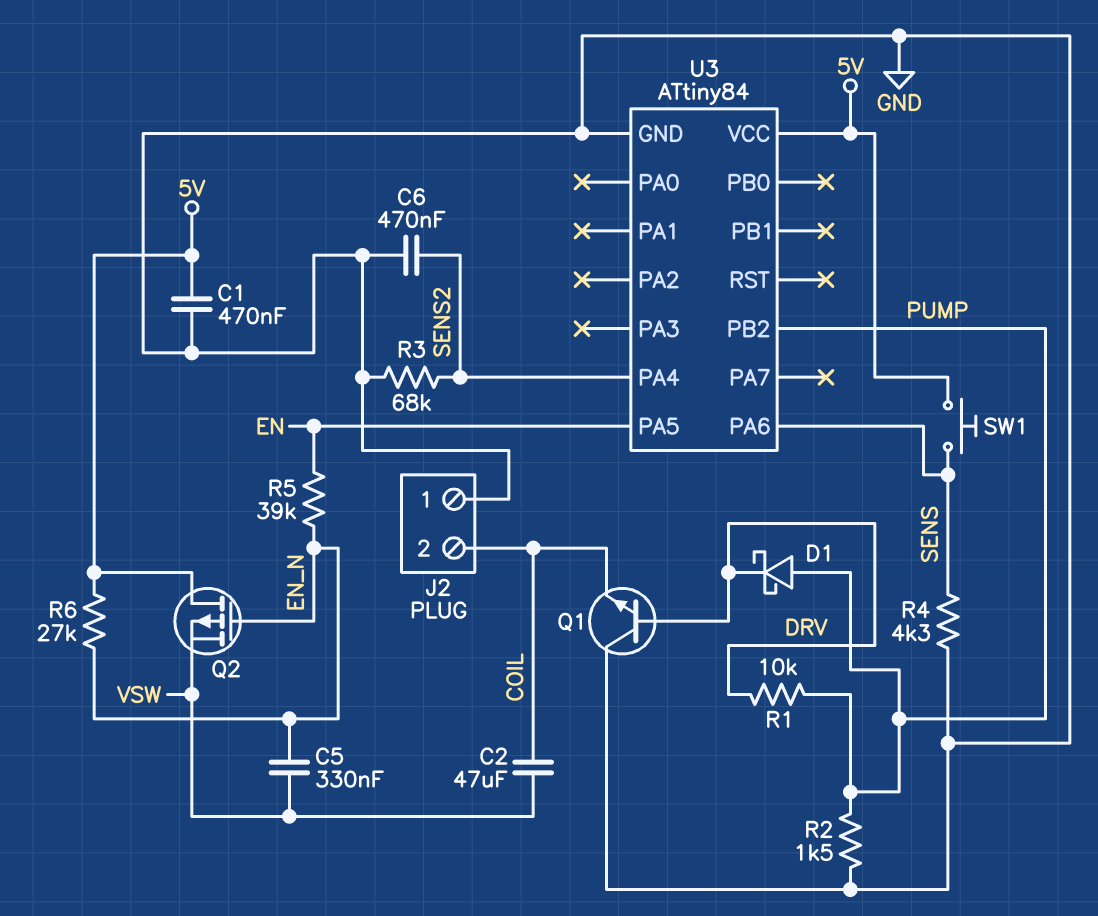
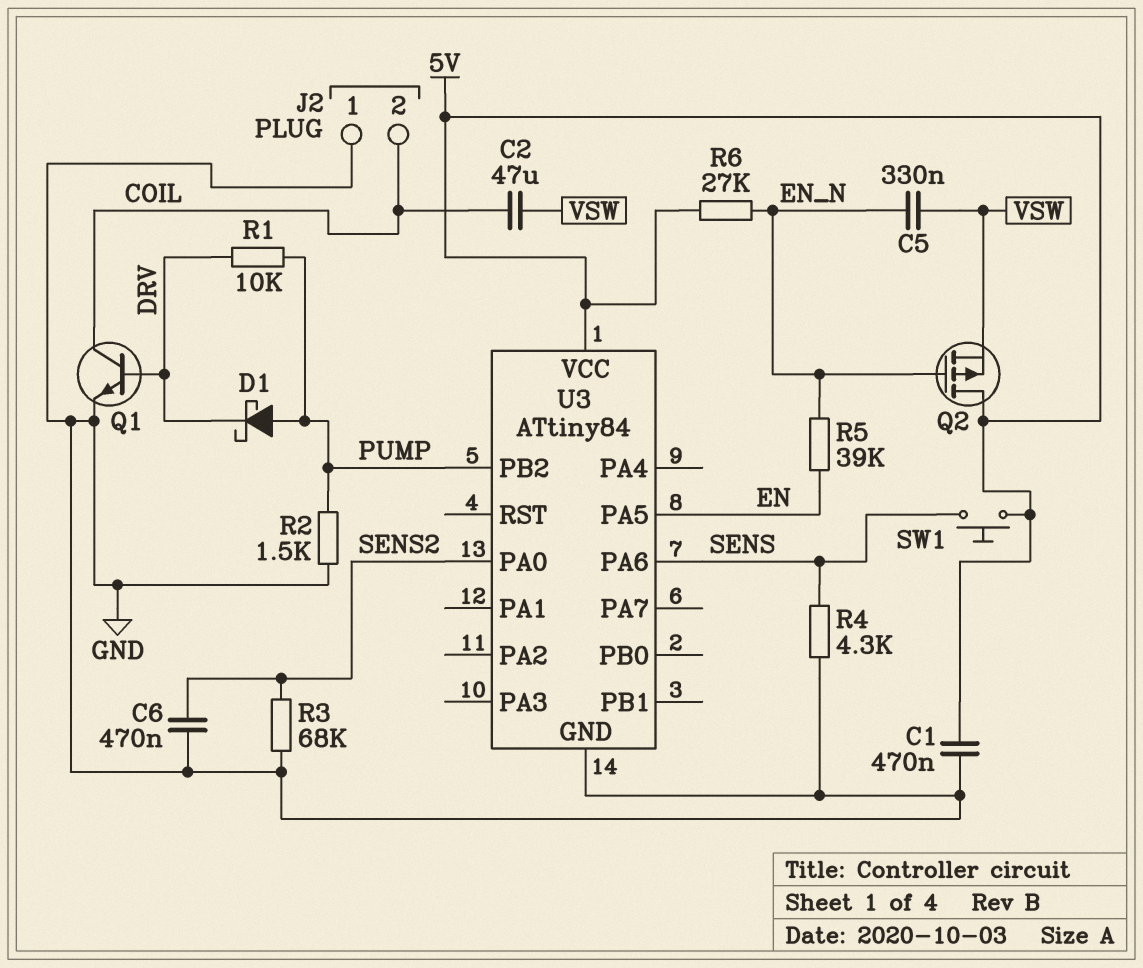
Q1: NPN (B DRV, C GND, E COIL) -> NPN (B DRV, C COIL, E GND)
U3 pin PA0: none -> SENS2
U3 pin PA4: SENS2 -> none

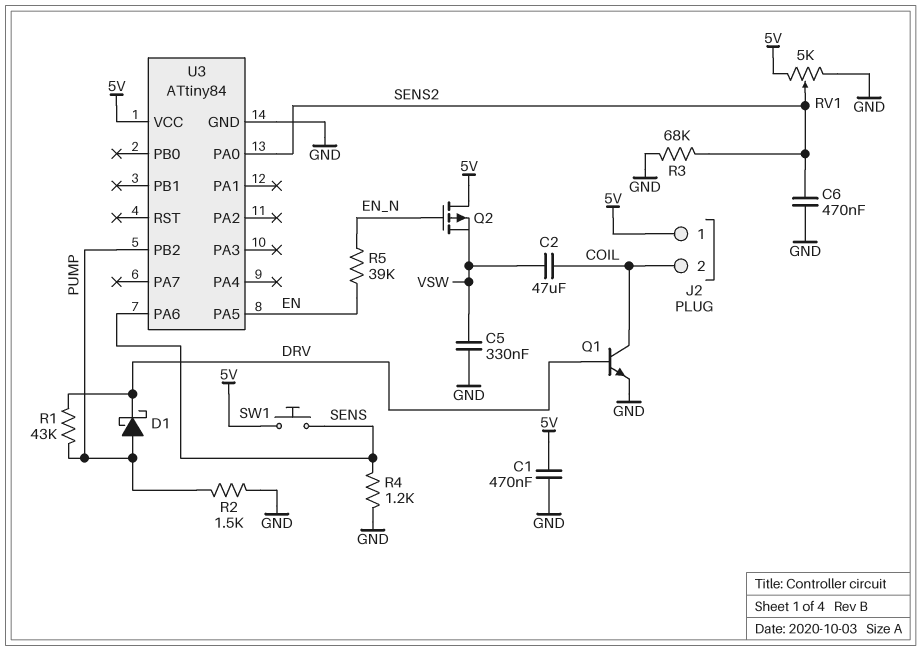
C5: 330nF (EN_N, VSW) -> 330nF (GND, VSW)
J2 pin 1: GND -> 5V
R1: 10k (DRV, PUMP) -> 43k (DRV, PUMP)
R4: 4.3k (GND, SENS) -> 1.2k (GND, SENS)
R6: 27k (5V, EN_N) -> none
RV1: none -> 5k (5V, GND, wiper SENS2)

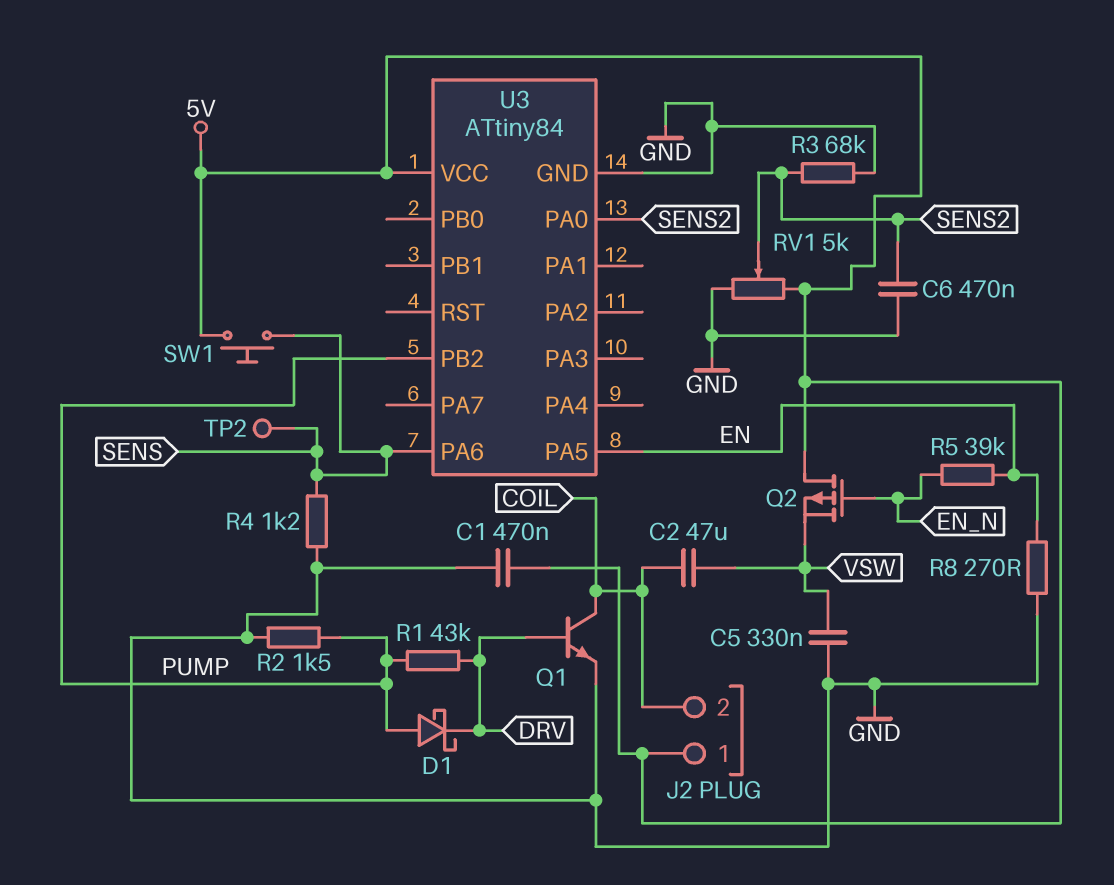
R8: none -> 270 (EN, GND)
TP2: none -> test point (SENS)

